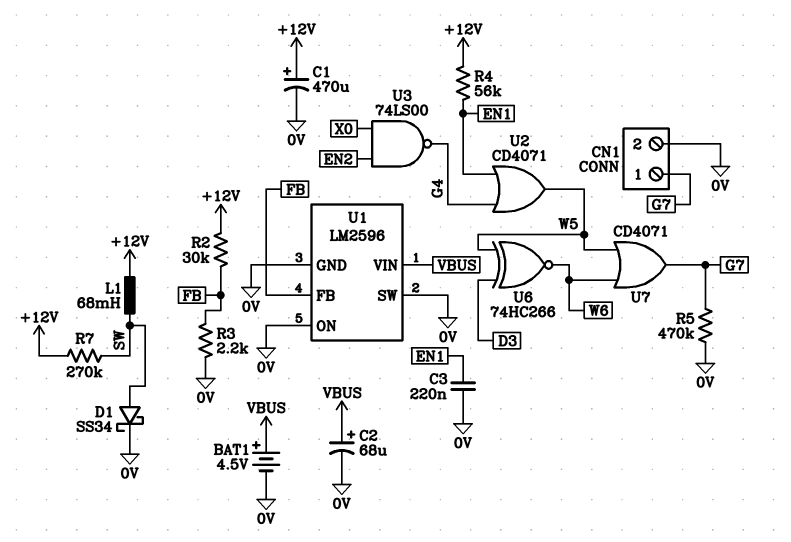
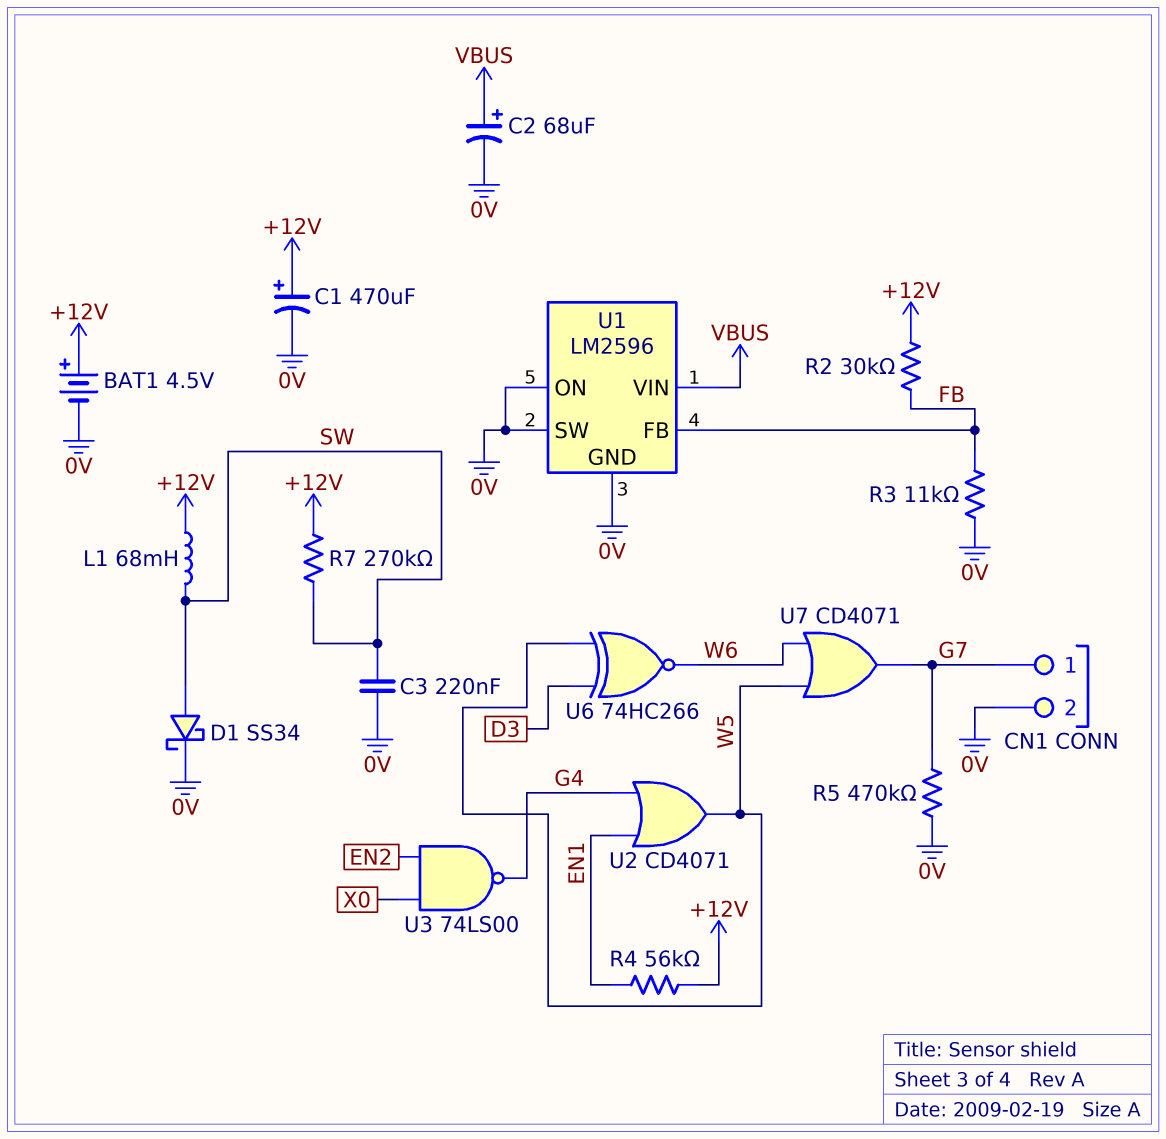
BAT1: 4.5V (plus VBUS, minus 0V) -> 4.5V (plus +12V, minus 0V)
C3: 220nF (0V, EN1) -> 220nF (0V, SW)
R3: 2.2k (0V, FB) -> 11k (0V, FB)

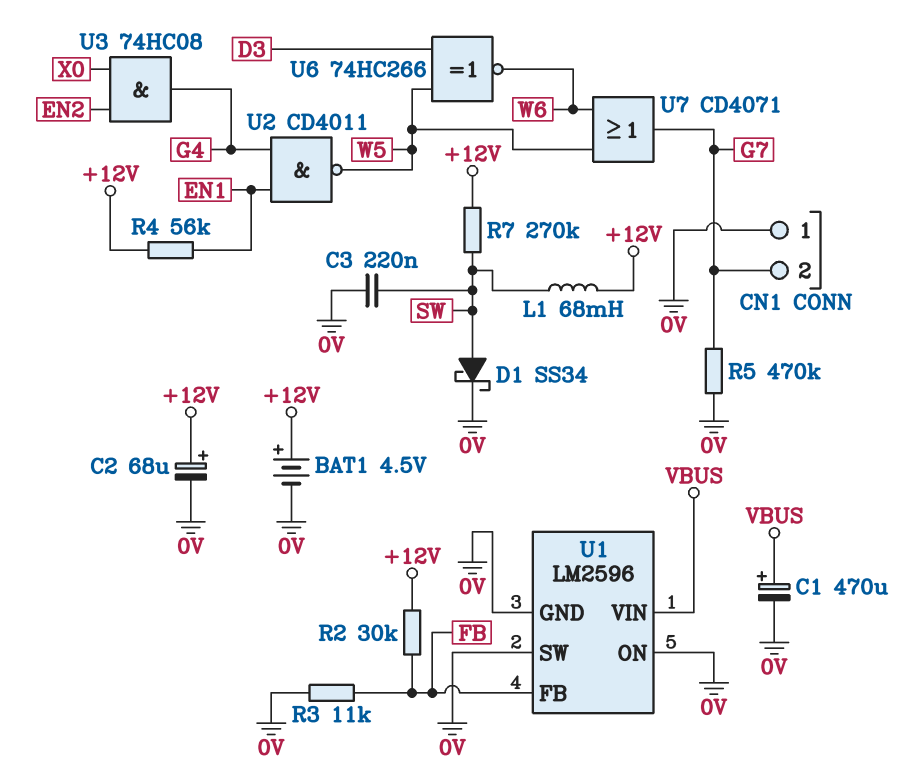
C1: 470uF (plus +12V, minus 0V) -> 470uF (plus VBUS, minus 0V)
C2: 68uF (plus VBUS, minus 0V) -> 68uF (plus +12V, minus 0V)
CN1 pin 1: G7 -> 0V
CN1 pin 2: 0V -> G7
U2: OR CD4071 (in EN1, in G4, out W5) -> NAND CD4011 (in EN1, in G4, out W5)
U3: NAND 74LS00 (in EN2, in X0, out G4) -> AND 74HC08 (in EN2, in X0, out G4)

